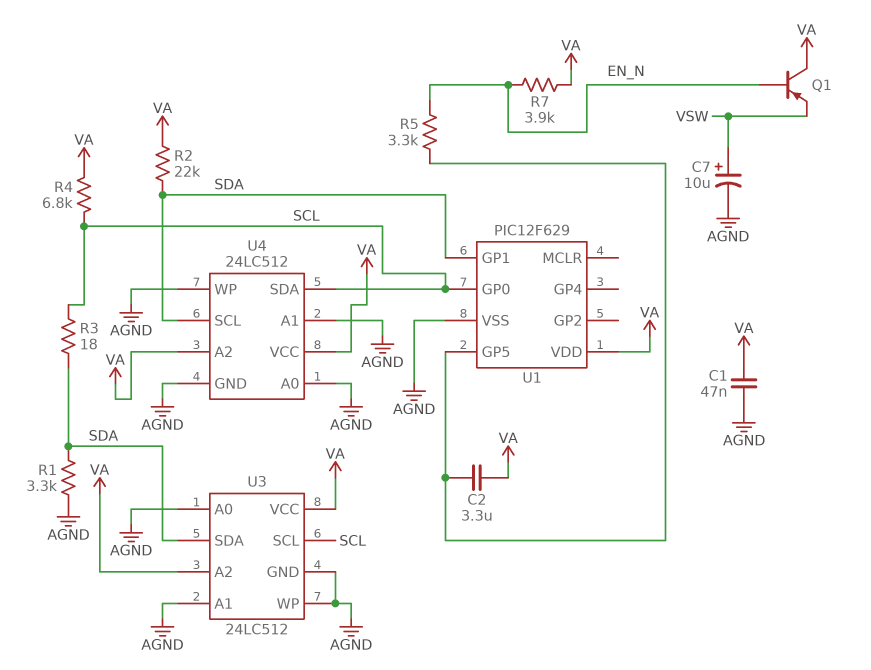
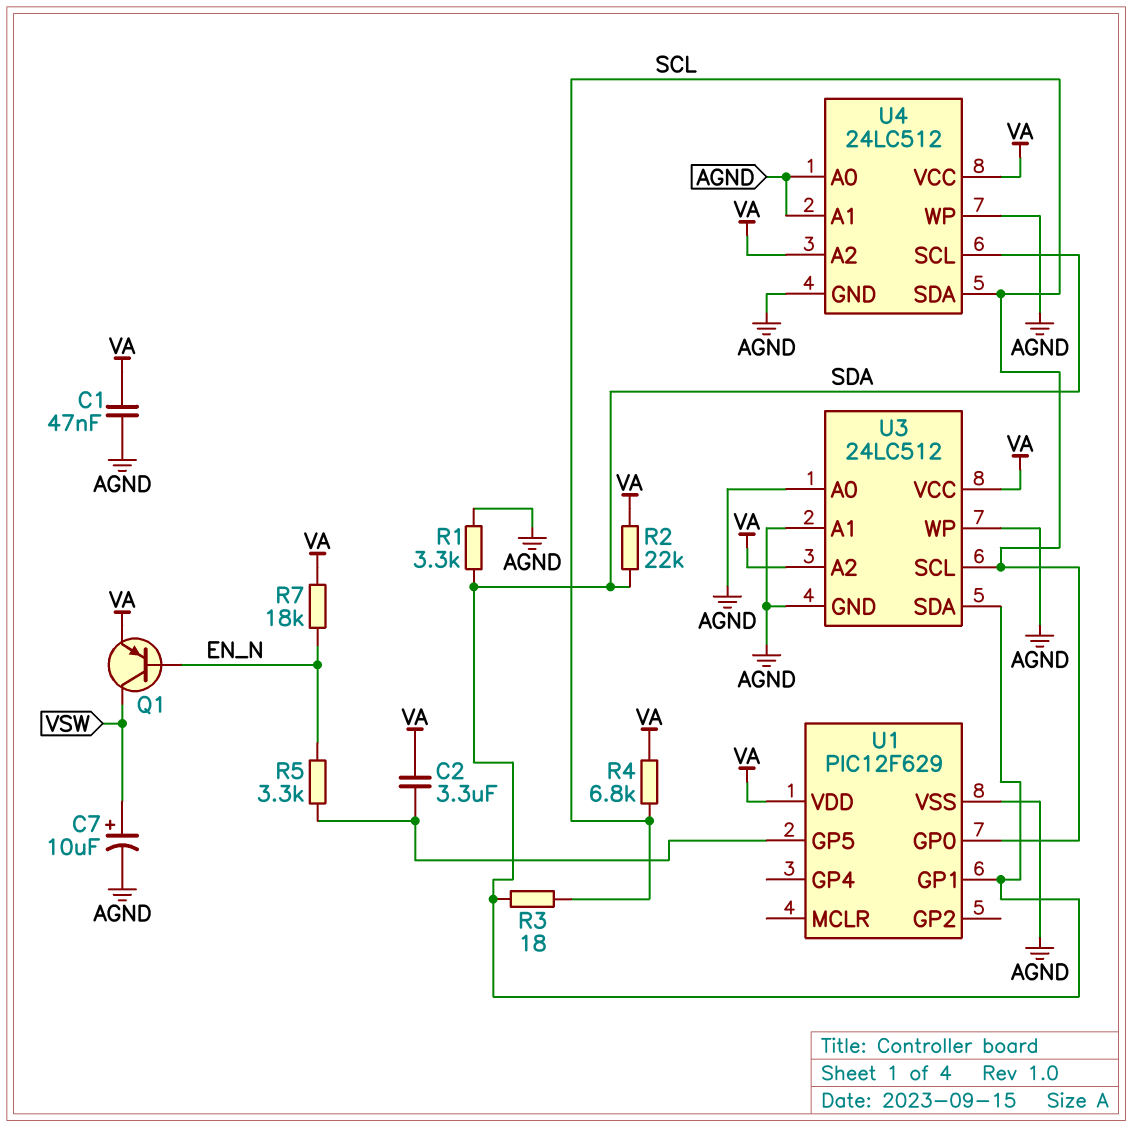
Q1: PNP (B EN_N, C VA, E VSW) -> PNP (B EN_N, C VSW, E VA)
R7: 3.9k (EN_N, VA) -> 18k (EN_N, VA)

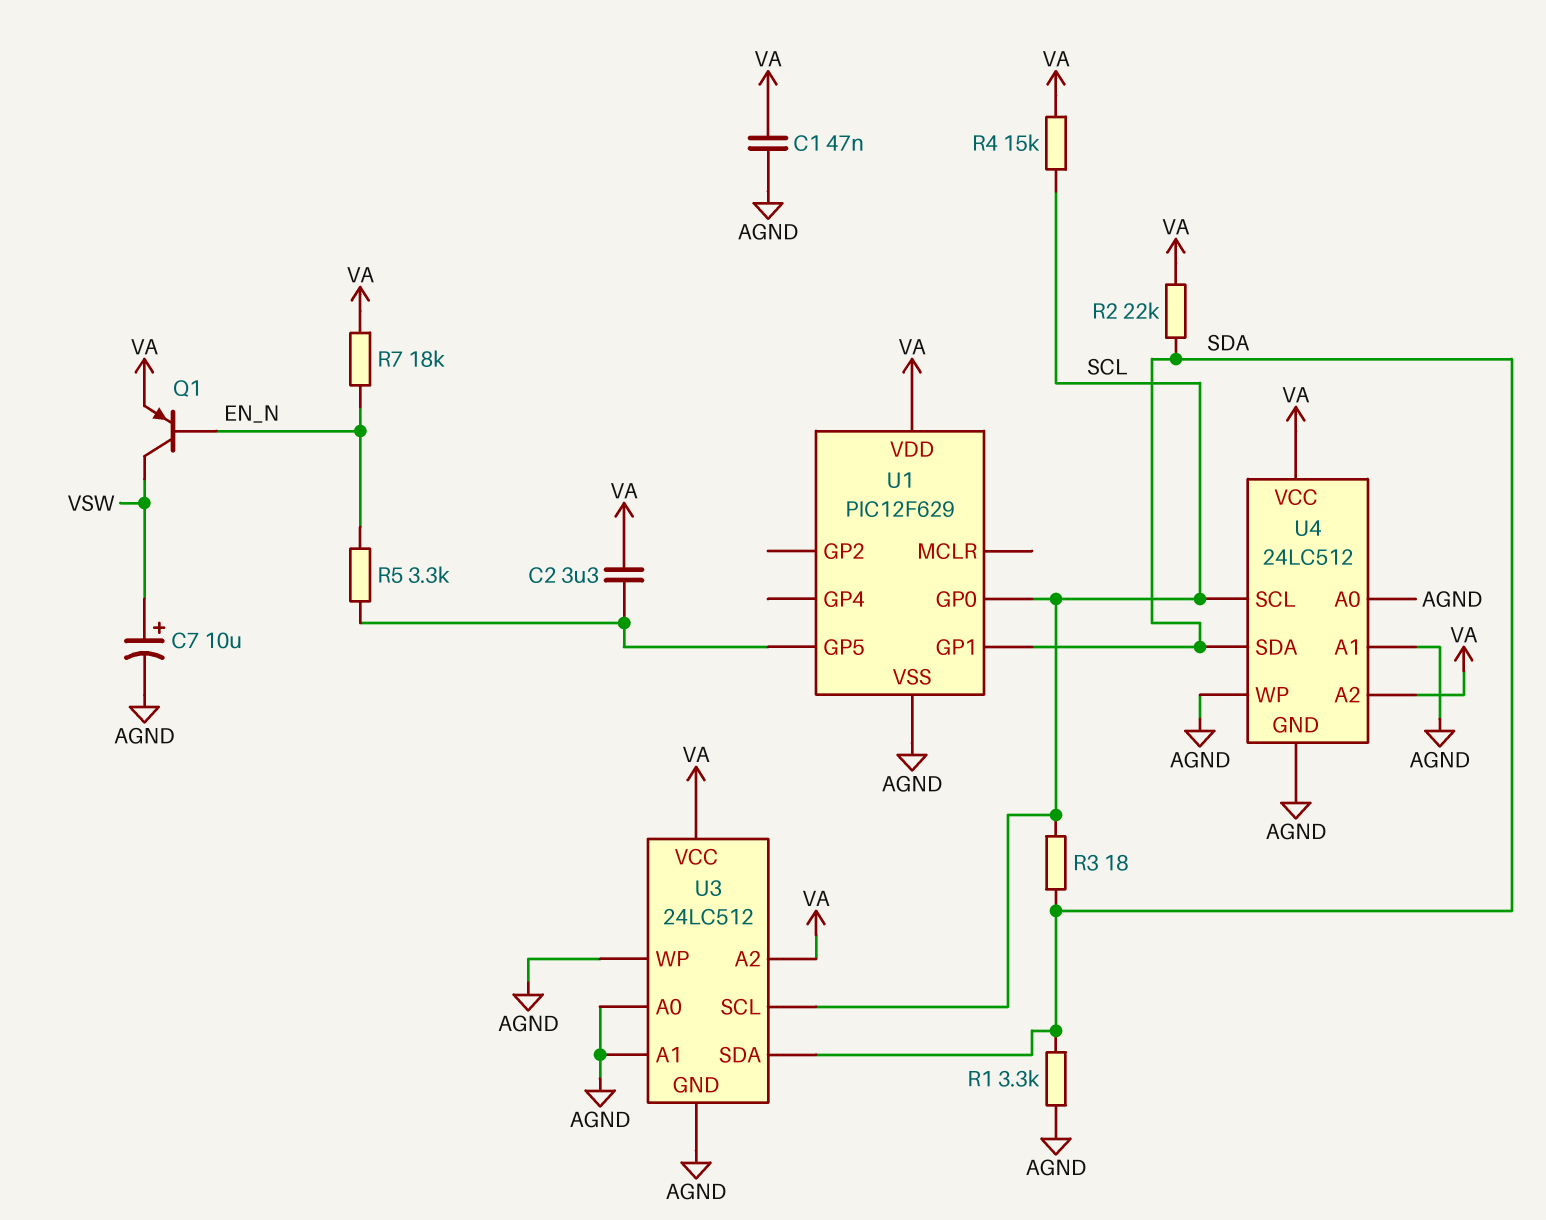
R4: 6.8k (SCL, VA) -> 15k (SCL, VA)
U4 pin SCL: SDA -> SCL
U4 pin SDA: SCL -> SDA

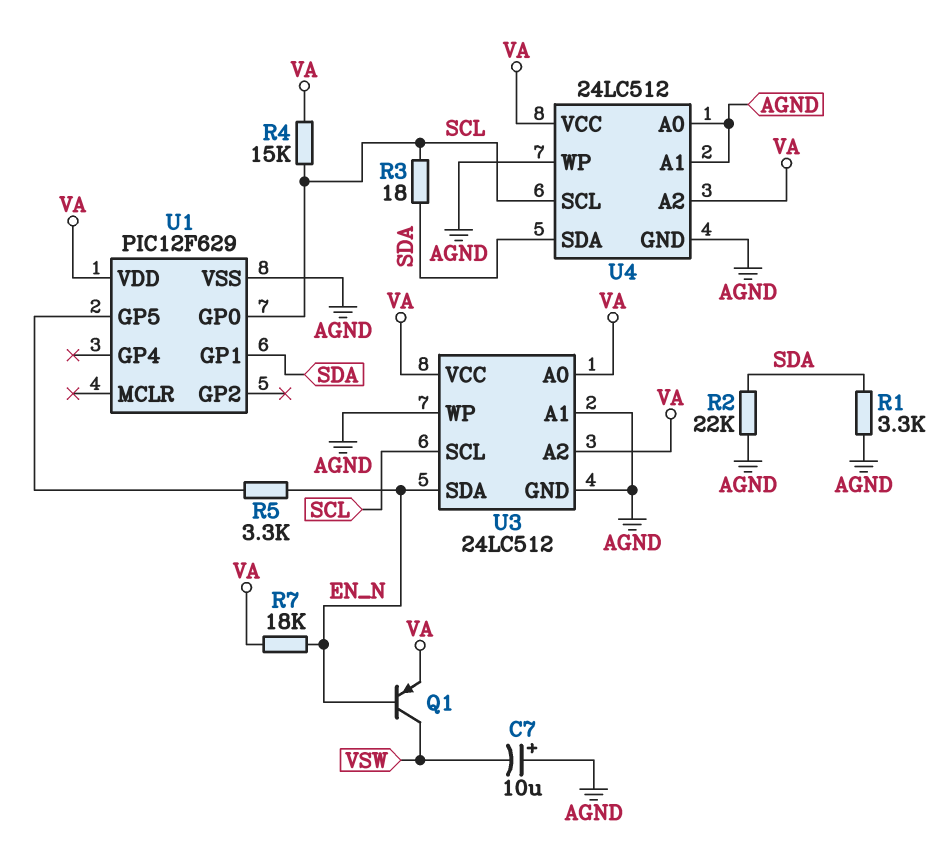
C1: 47nF (AGND, VA) -> none
C2: 3.3uF (U1/GP5, VA) -> none
C7: 10uF (plus VSW, minus AGND) -> 10uF (plus AGND, minus VSW)
R2: 22k (SDA, VA) -> 22k (AGND, SDA)
U3 pin A0: AGND -> VA
U3 pin SDA: SDA -> EN_N

